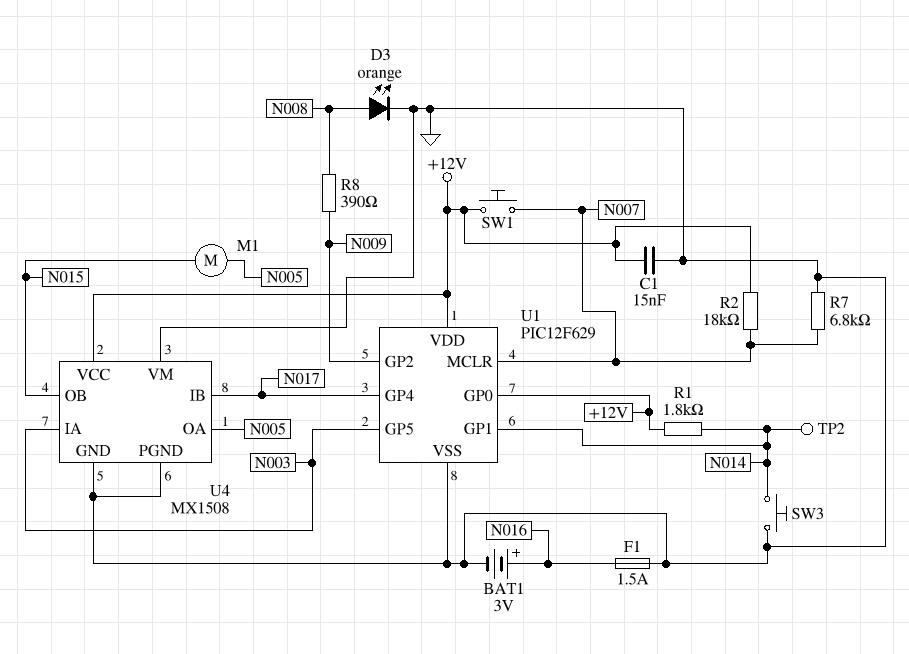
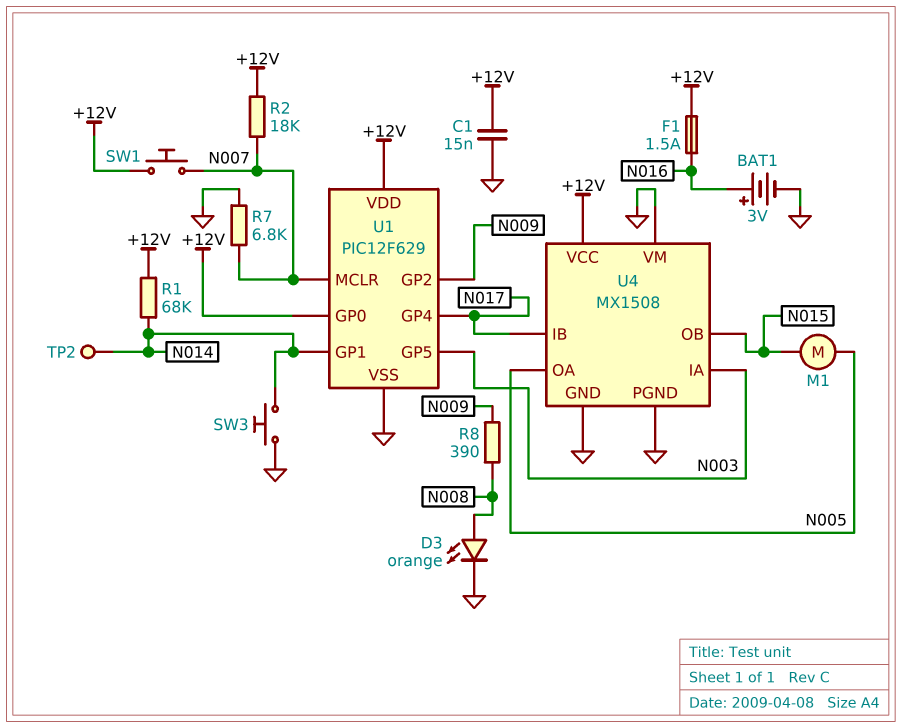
F1: 1.5A (GND, N016) -> 1.5A (+12V, N016)
R1: 1.8k (+12V, N014) -> 68k (+12V, N014)

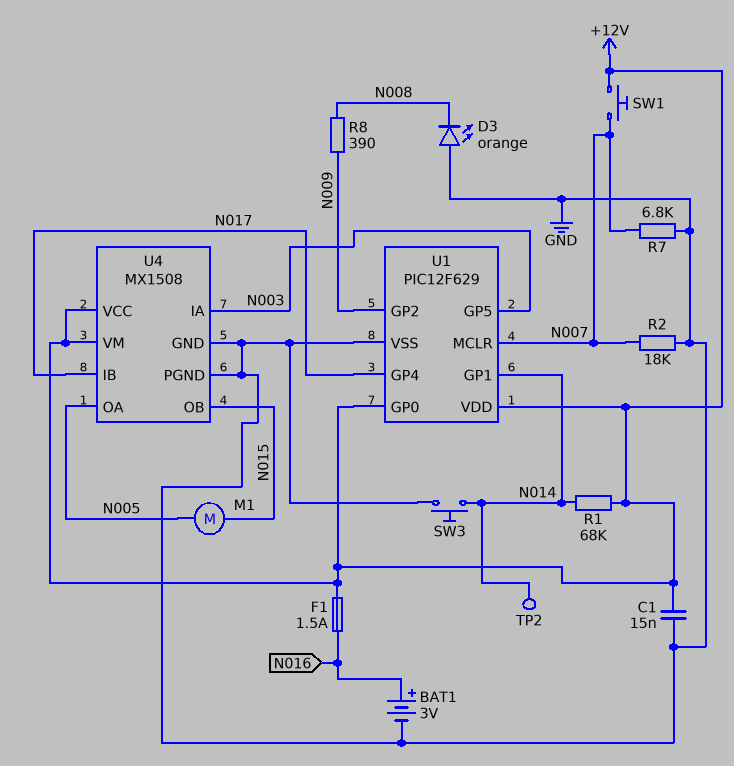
D3: LED orange (A N008, K GND) -> LED orange (A GND, K N008)
R2: 18k (+12V, N007) -> 18k (GND, N007)
U4 pin VM: GND -> +12V

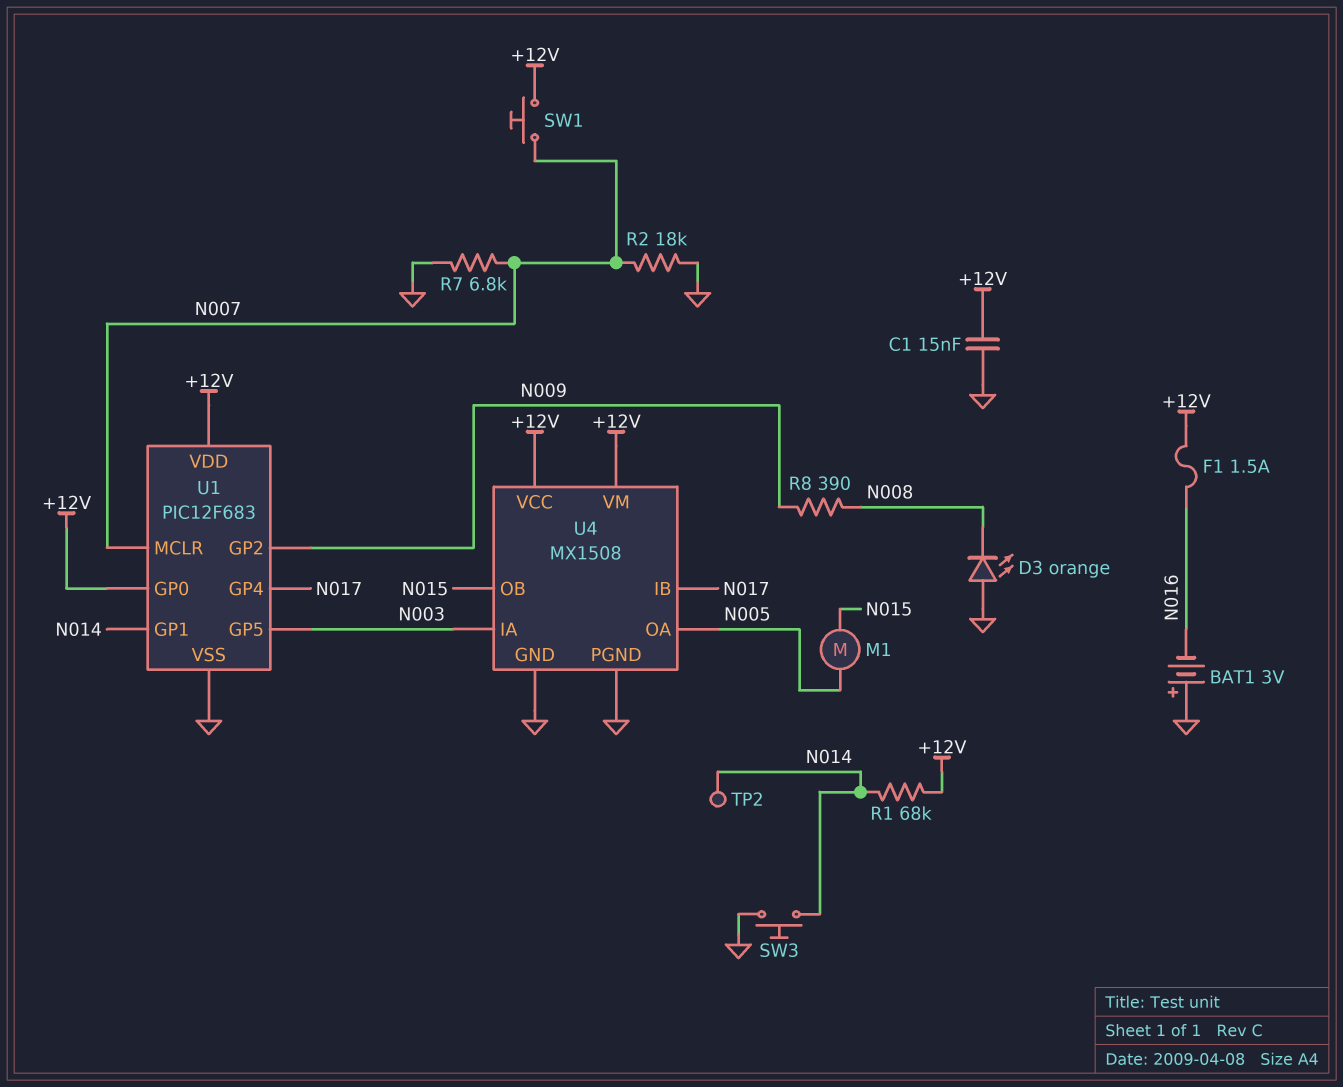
BAT1: 3V (plus N016, minus GND) -> 3V (plus GND, minus N016)
U1: PIC12F629 -> PIC12F683

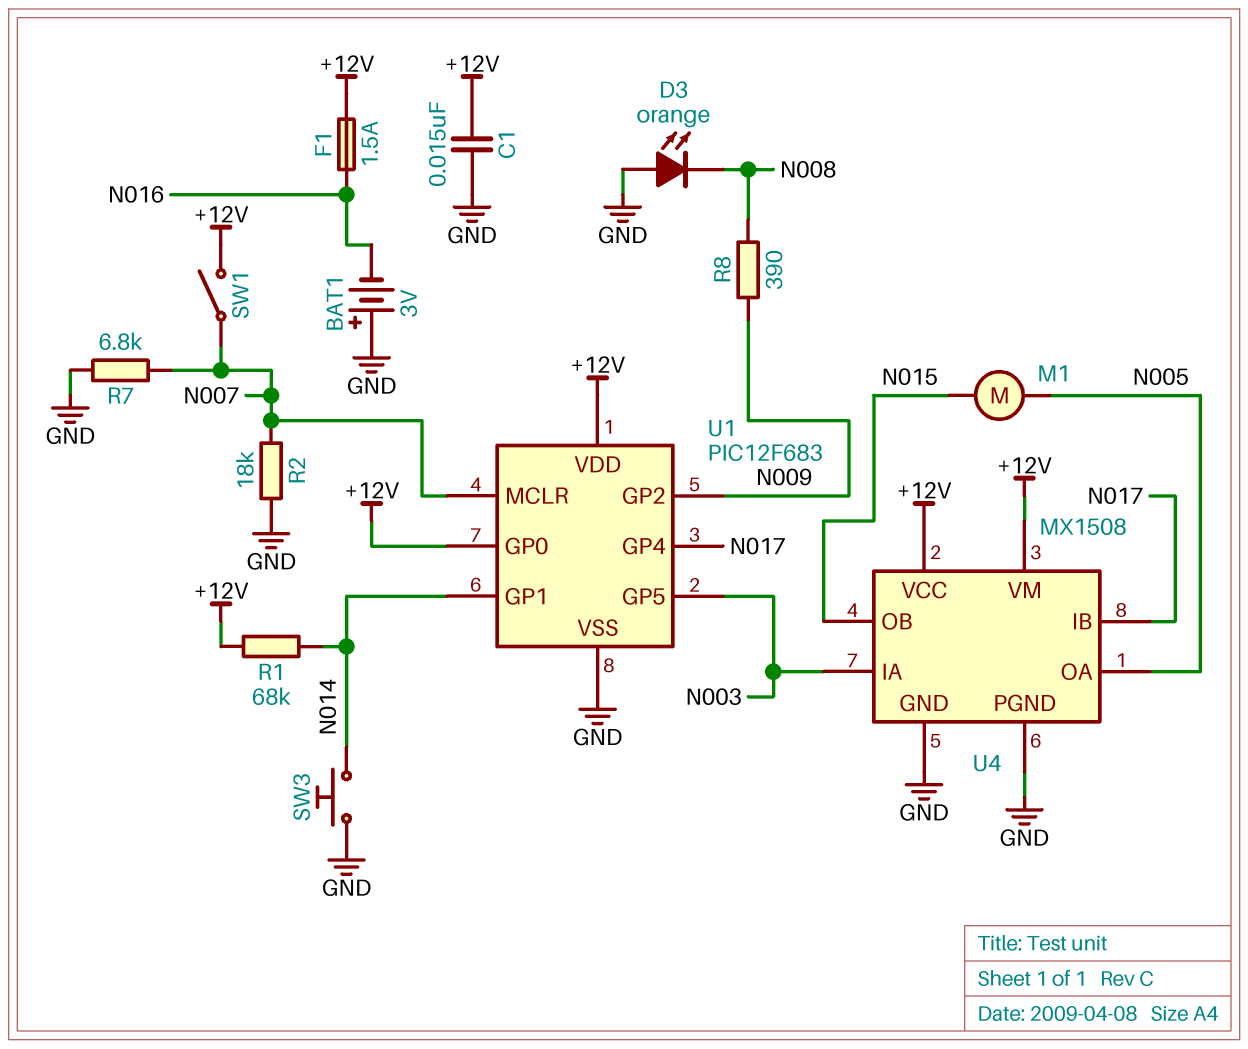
SW1: button (+12V, N007) -> switch (+12V, N007)
TP2: test point (N014) -> none

